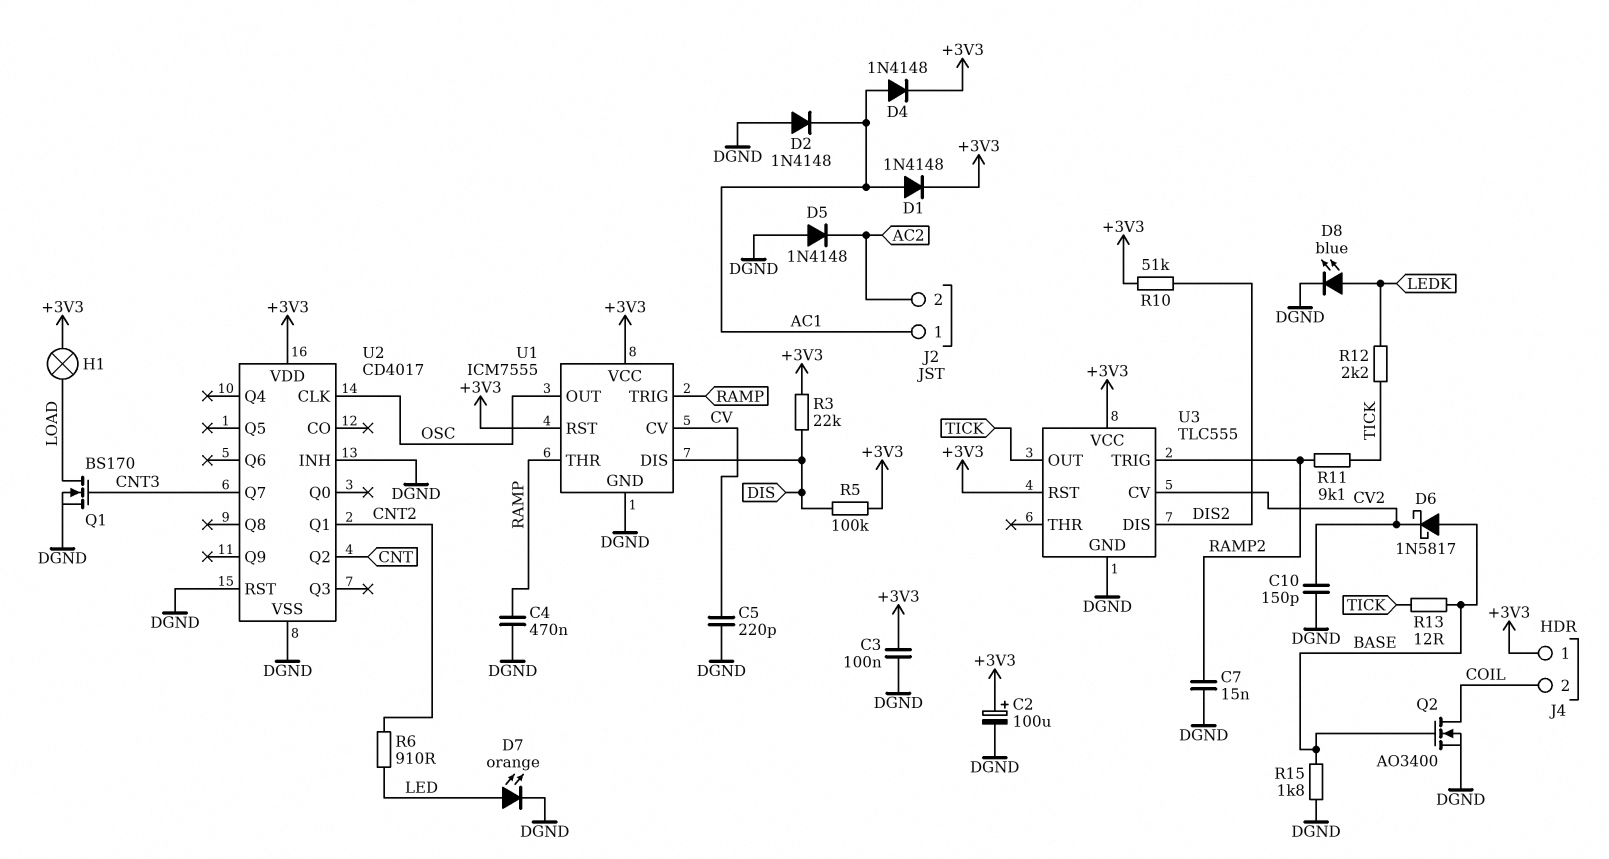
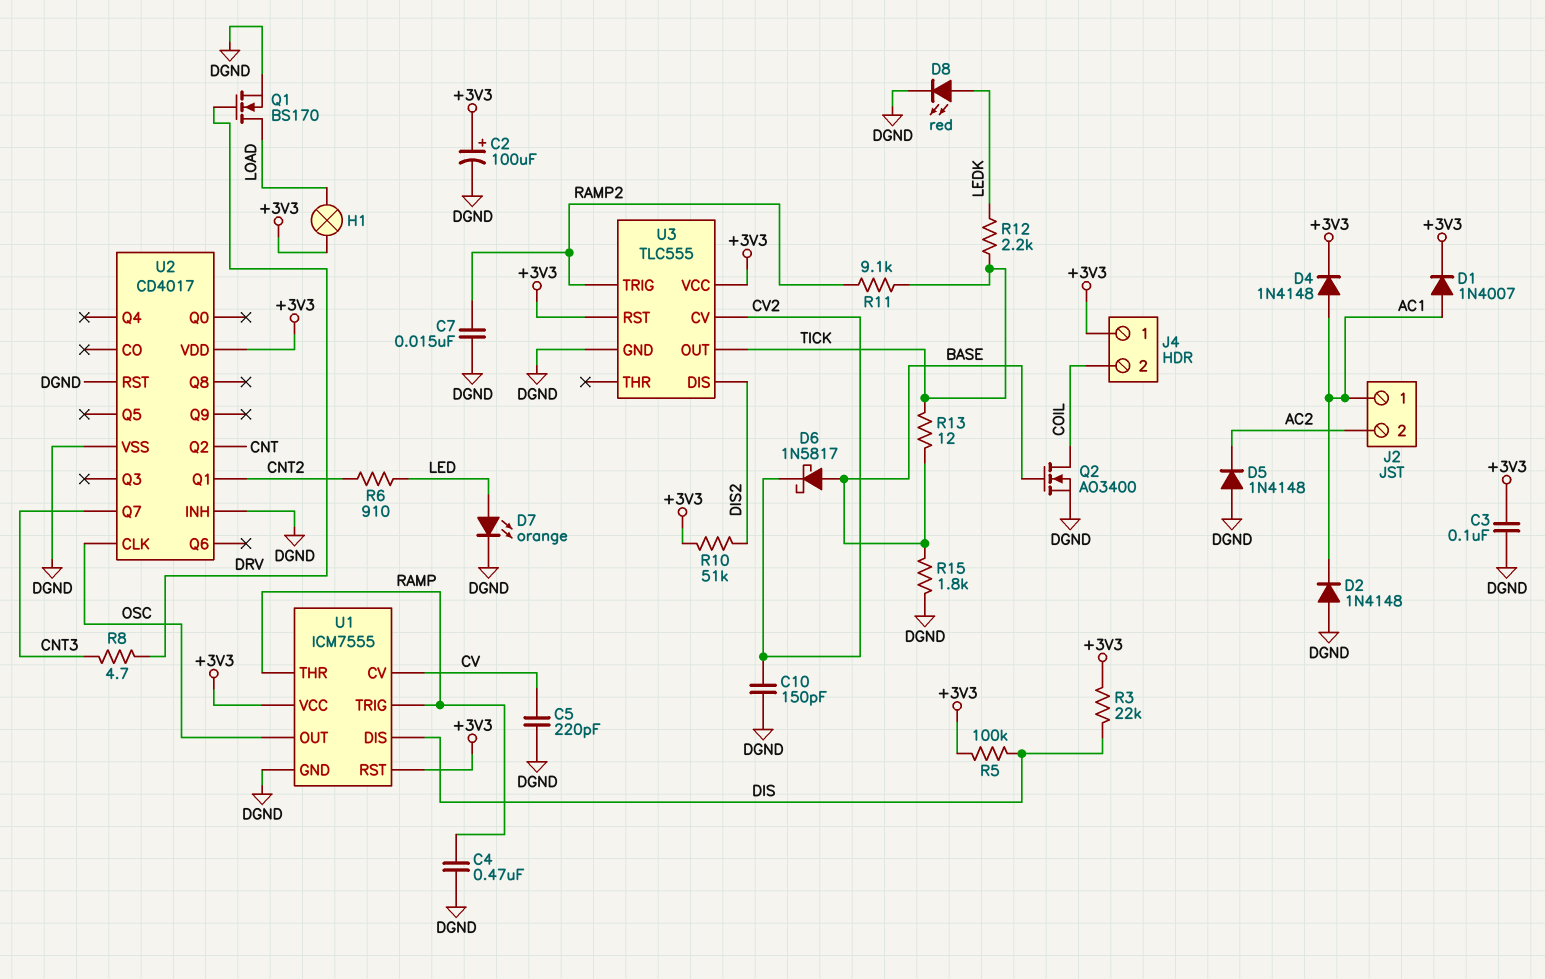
D1: diode 1N4148 (A AC1, K +3V3) -> diode 1N4007 (A AC1, K +3V3)
D8: LED blue (A LEDK, K DGND) -> LED red (A LEDK, K DGND)
Q1: NMOS BS170 (G CNT3, D LOAD, S DGND) -> NMOS BS170 (G DRV, D LOAD, S DGND)
R8: none -> 4.7 (CNT3, DRV)

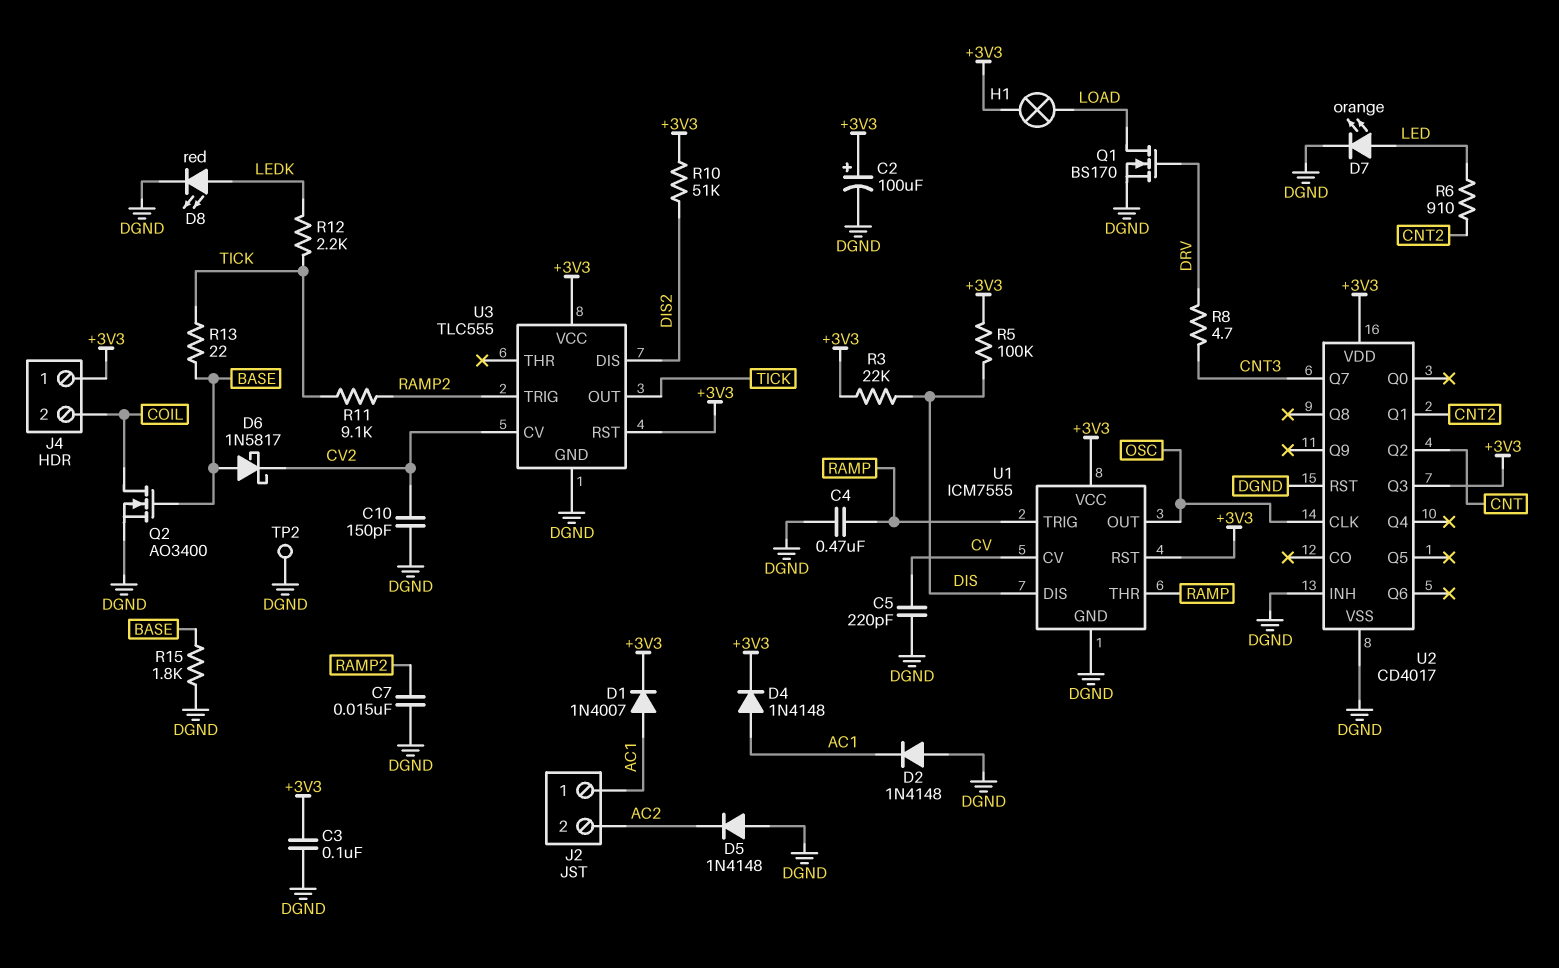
R13: 12 (BASE, TICK) -> 22 (BASE, TICK)
TP2: none -> test point (DGND)
U2 pin Q3: none -> +3V3

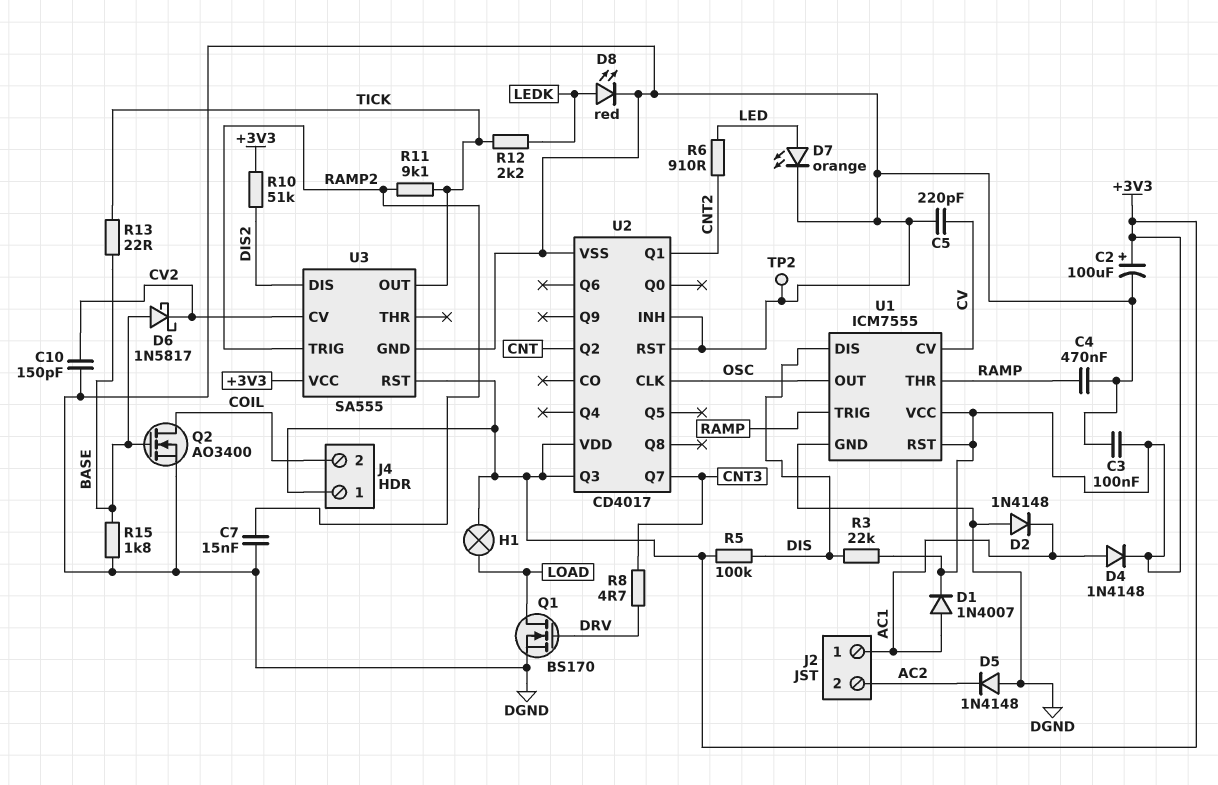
U3: TLC555 -> SA555

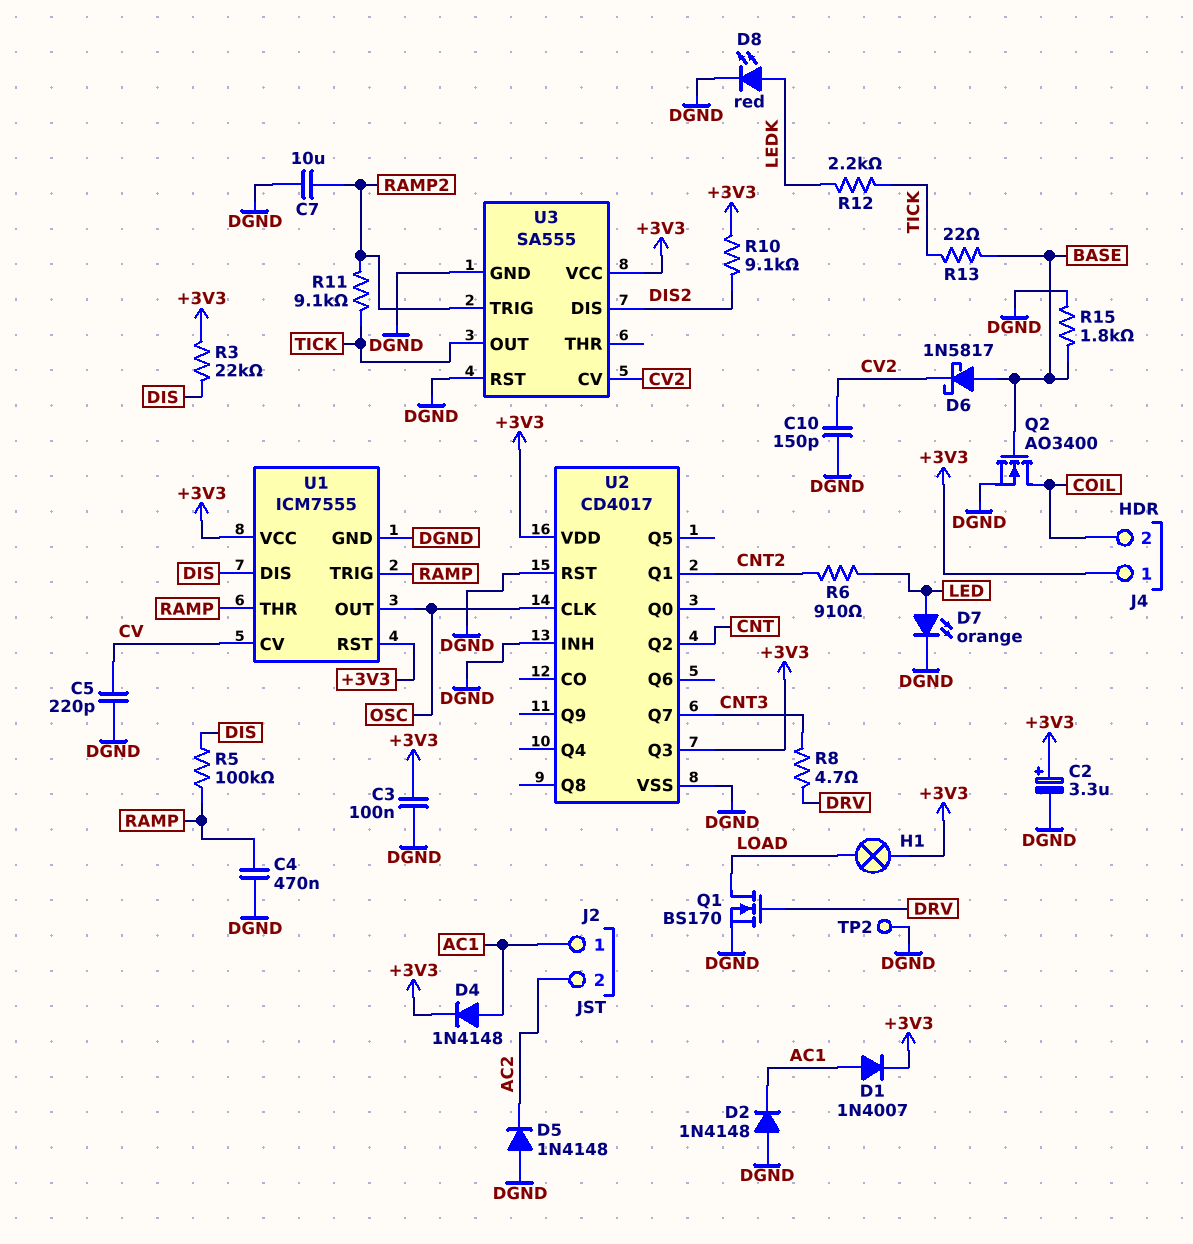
C2: 100uF (plus +3V3, minus DGND) -> 3.3uF (plus +3V3, minus DGND)
C7: 15nF (DGND, RAMP2) -> 10uF (DGND, RAMP2)
R5: 100k (+3V3, DIS) -> 100k (DIS, RAMP)
R10: 51k (+3V3, DIS2) -> 9.1k (+3V3, DIS2)
U3 pin RST: +3V3 -> DGND

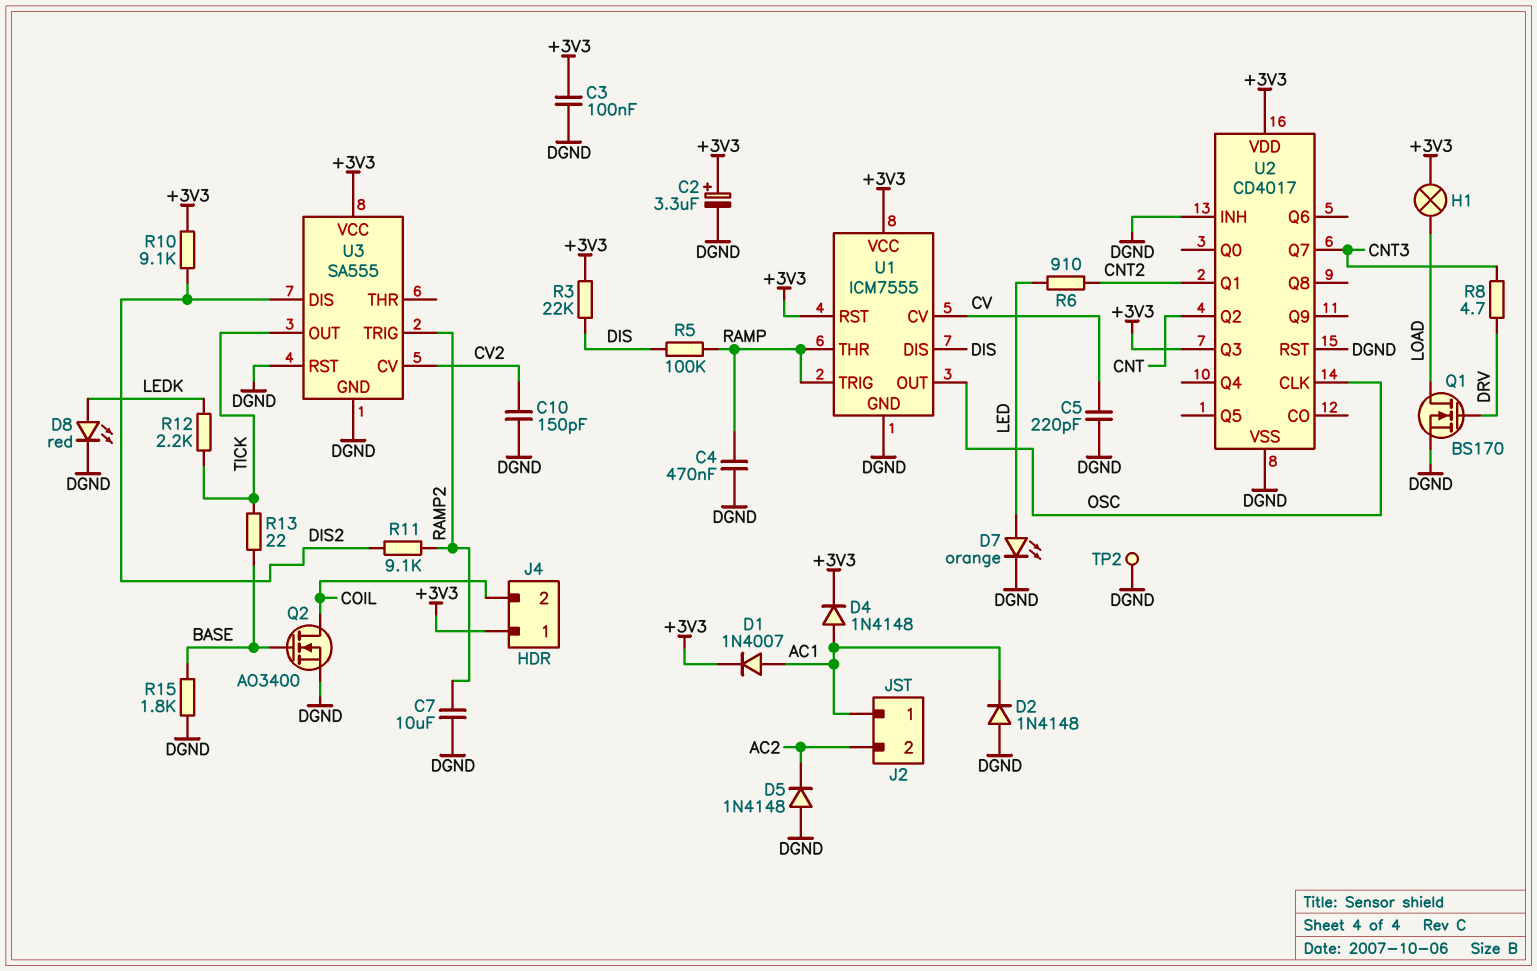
D6: schottky 1N5817 (A BASE, K CV2) -> none
R11: 9.1k (RAMP2, TICK) -> 9.1k (DIS2, RAMP2)

